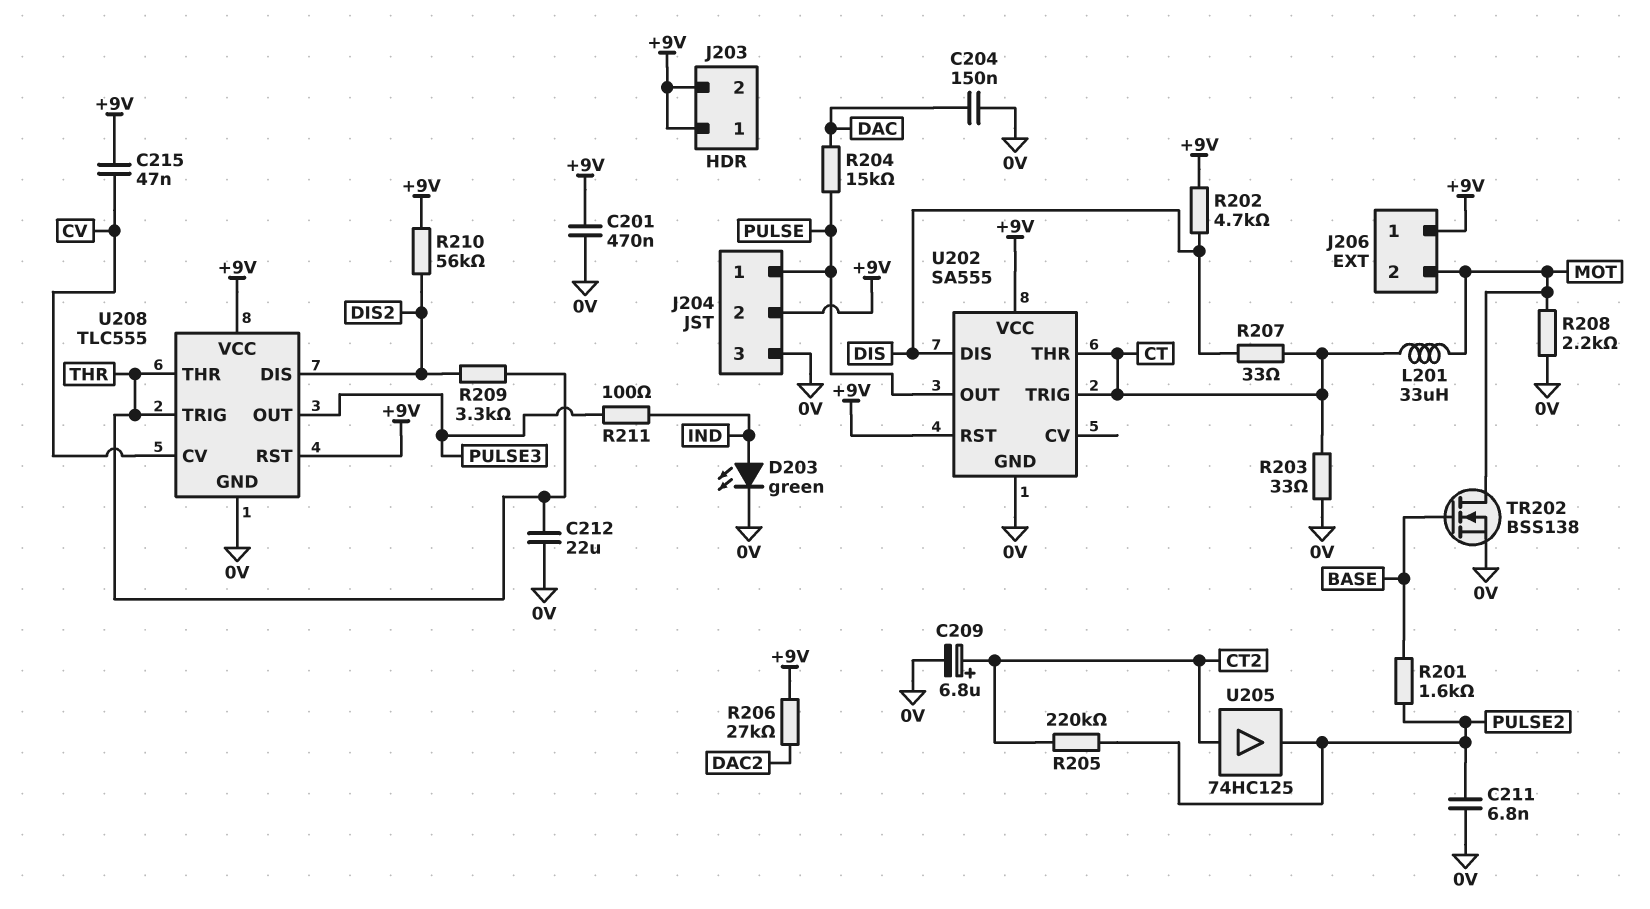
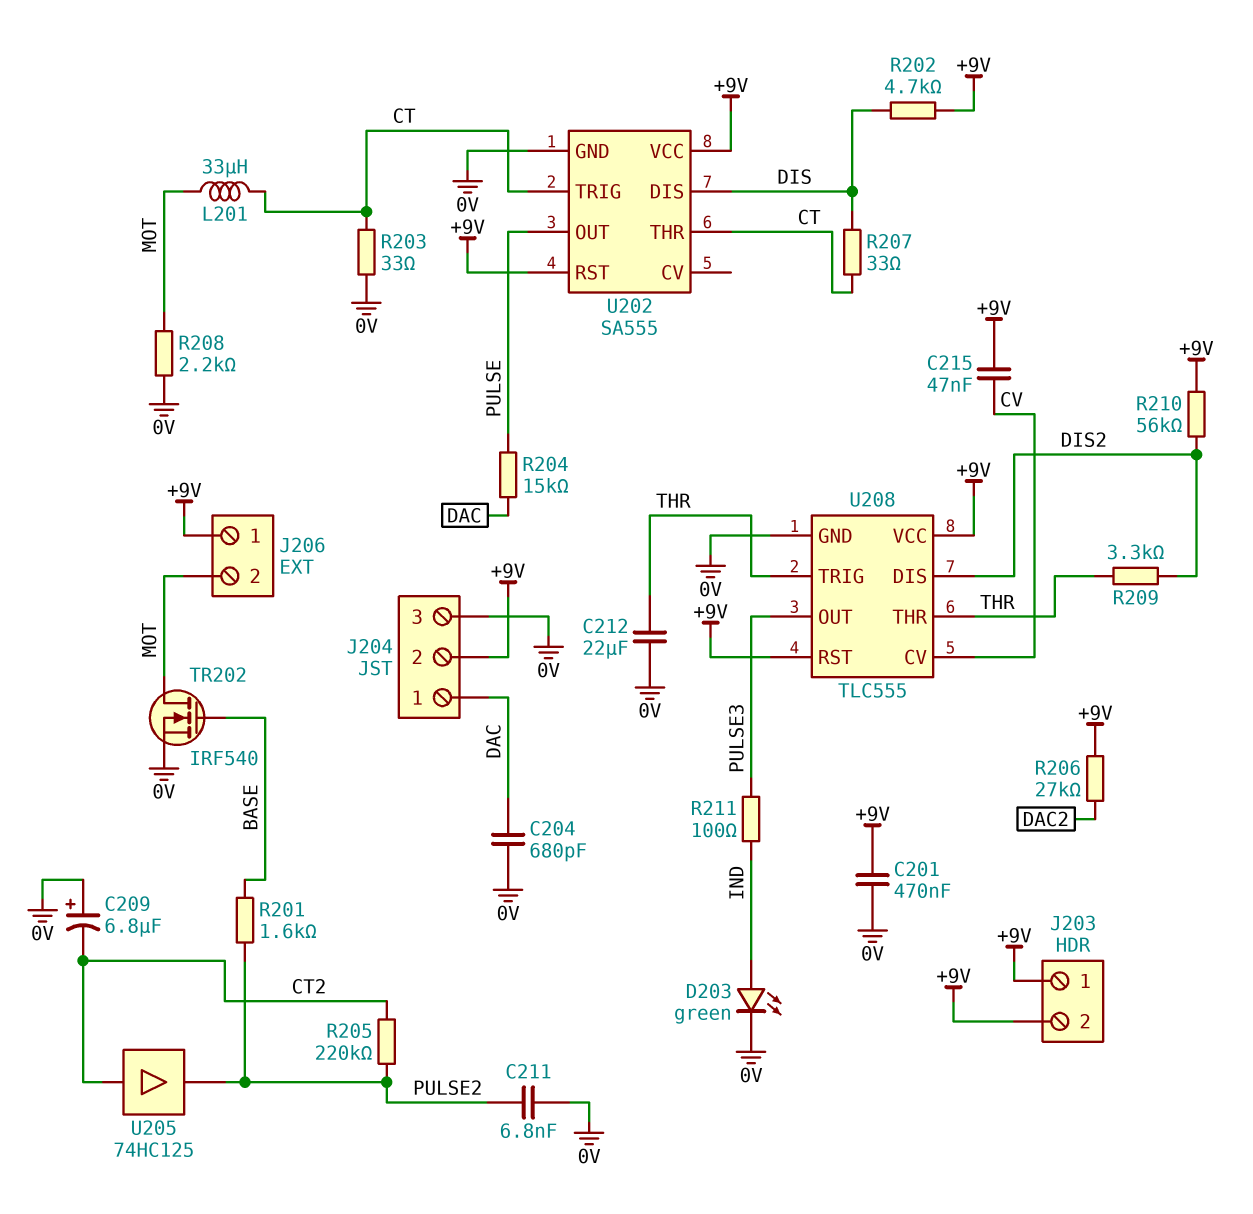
C204: 150nF (0V, DAC) -> 680pF (0V, DAC)
C209: 6.8uF (plus CT2, minus 0V) -> 6.8uF (plus 0V, minus CT2)
J204 pin 1: PULSE -> DAC
TR202: NMOS BSS138 (G BASE, D MOT, S 0V) -> NMOS IRF540 (G BASE, D MOT, S 0V)

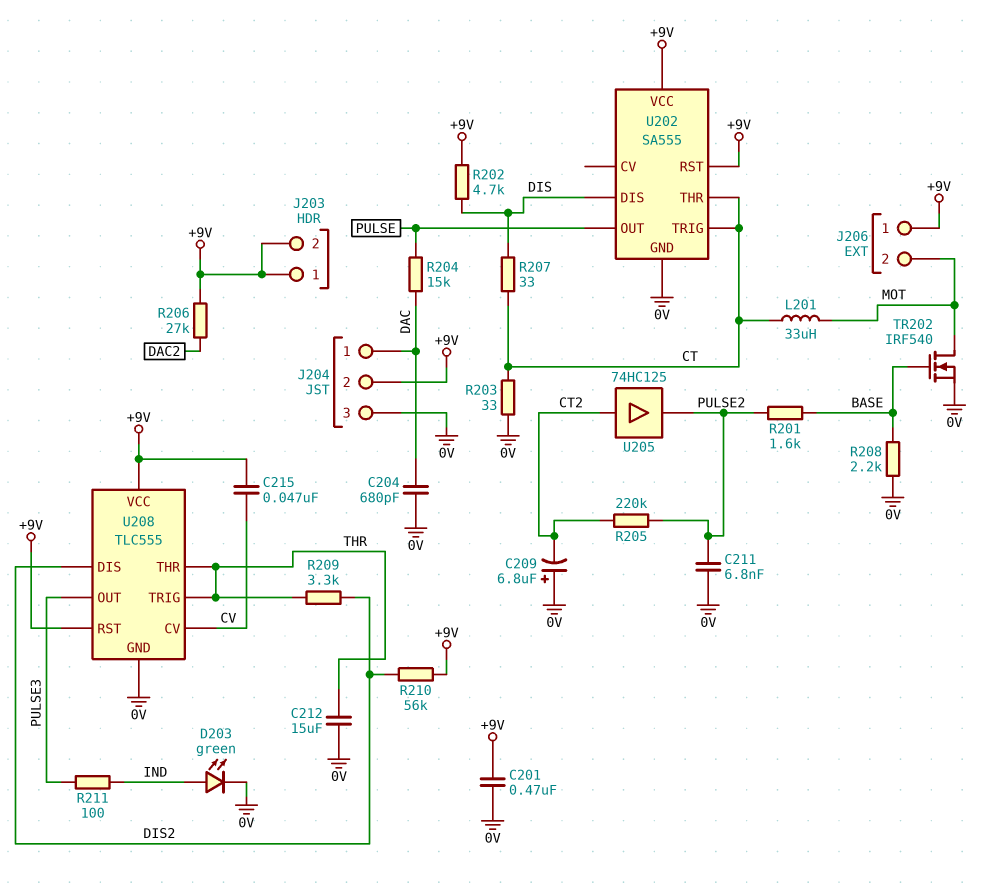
C212: 22uF (0V, THR) -> 15uF (0V, THR)
R208: 2.2k (0V, MOT) -> 2.2k (0V, BASE)

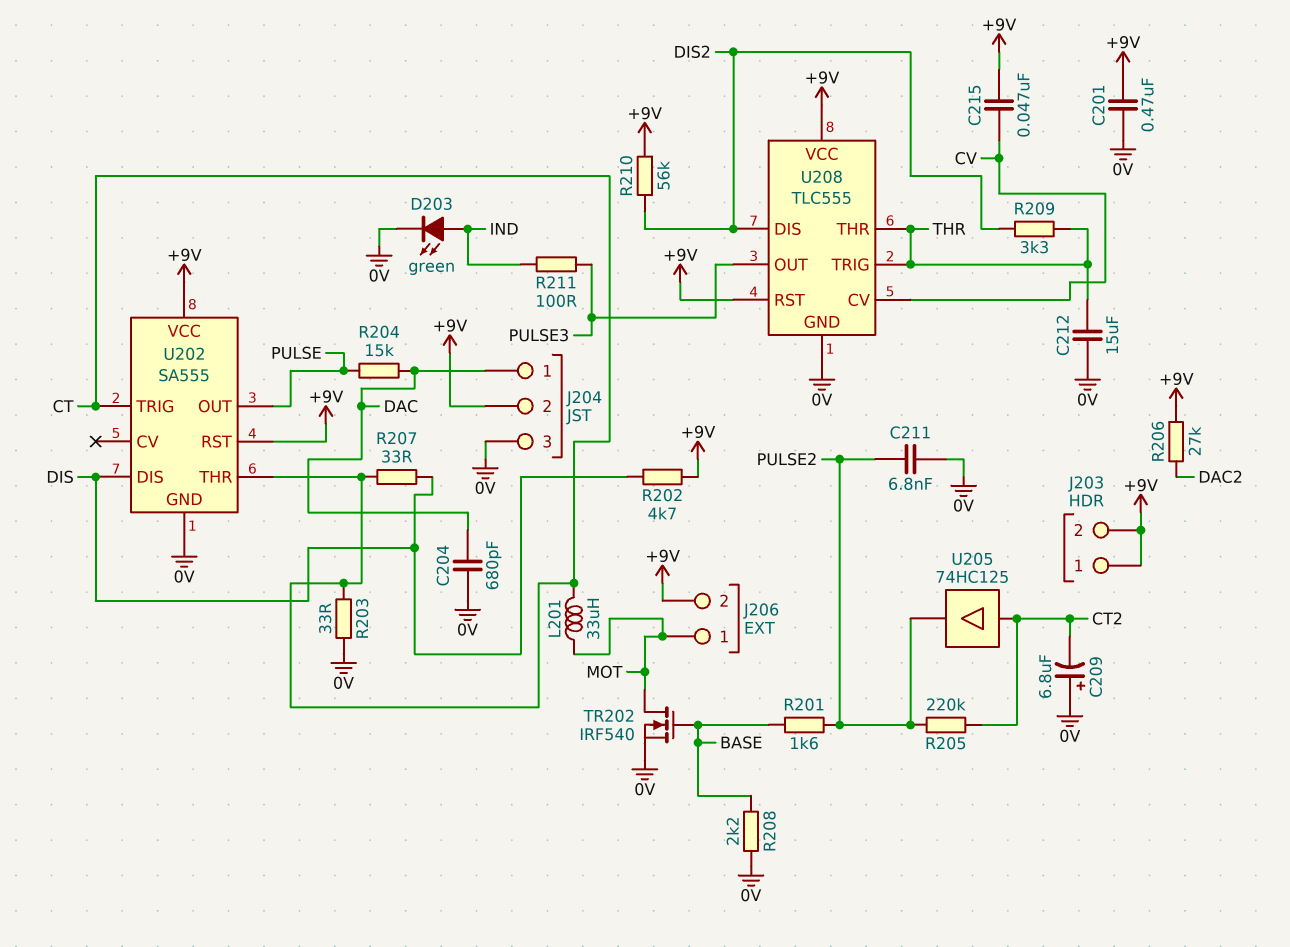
J206 pin 1: +9V -> MOT
J206 pin 2: MOT -> +9V

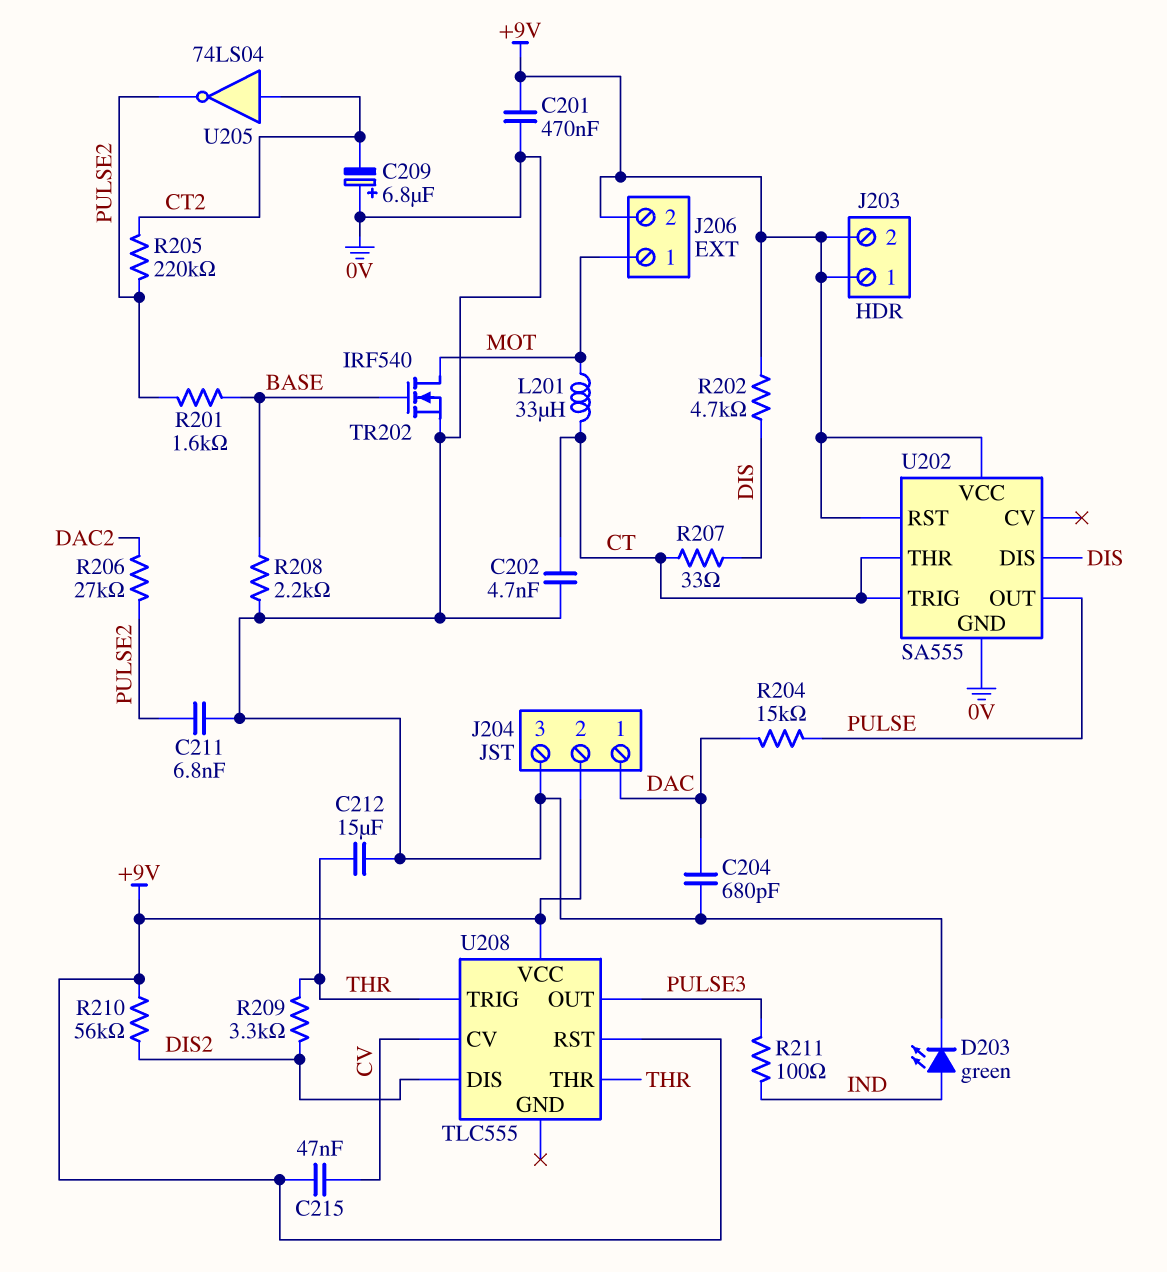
C202: none -> 4.7nF (0V, CT)
R203: 33 (0V, CT) -> none
R206: 27k (+9V, DAC2) -> 27k (DAC2, PULSE2)
U205: buffer 74HC125 (in CT2, out PULSE2) -> NOT 74LS04 (in CT2, out PULSE2)
U208 pin GND: 0V -> none

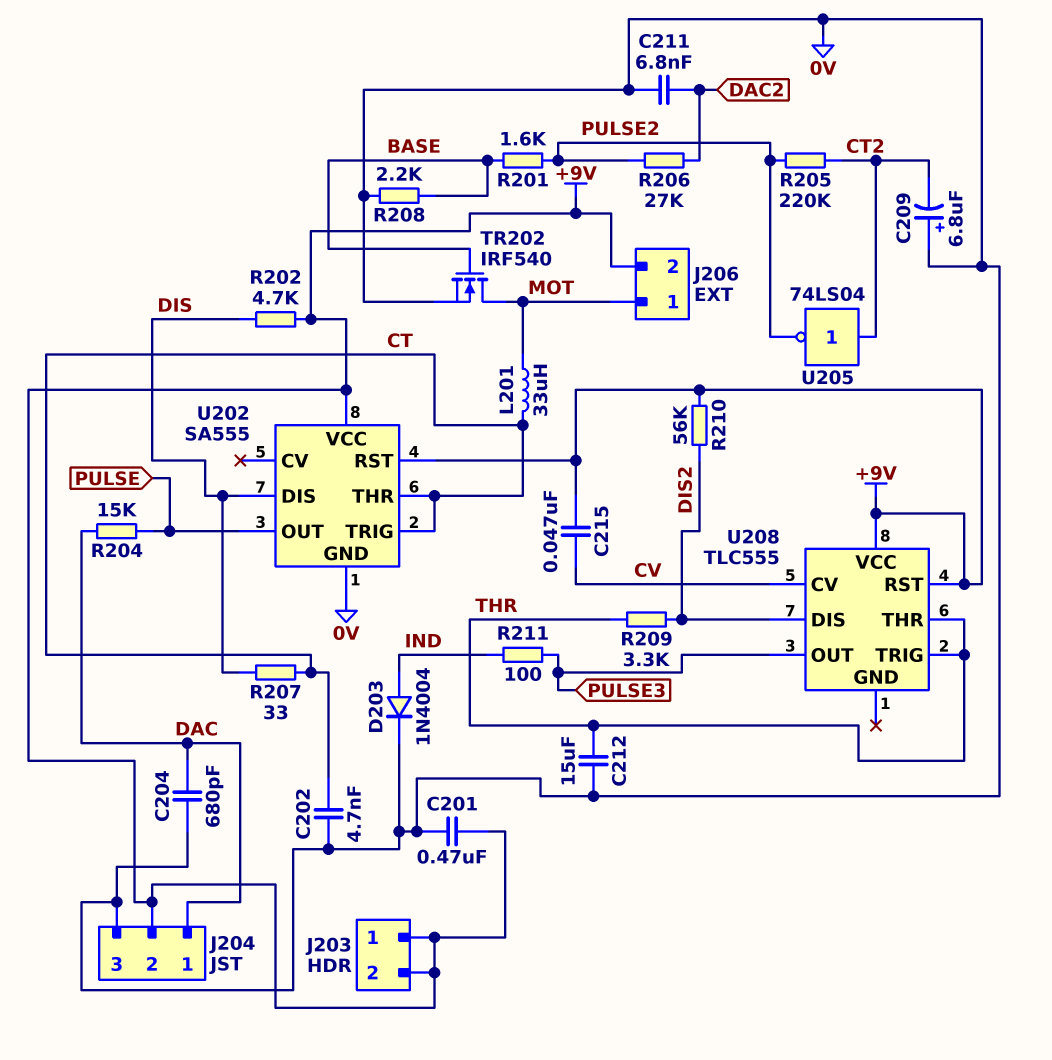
C211: 6.8nF (0V, PULSE2) -> 6.8nF (0V, DAC2)
D203: LED green (A IND, K 0V) -> diode 1N4004 (A IND, K 0V)

